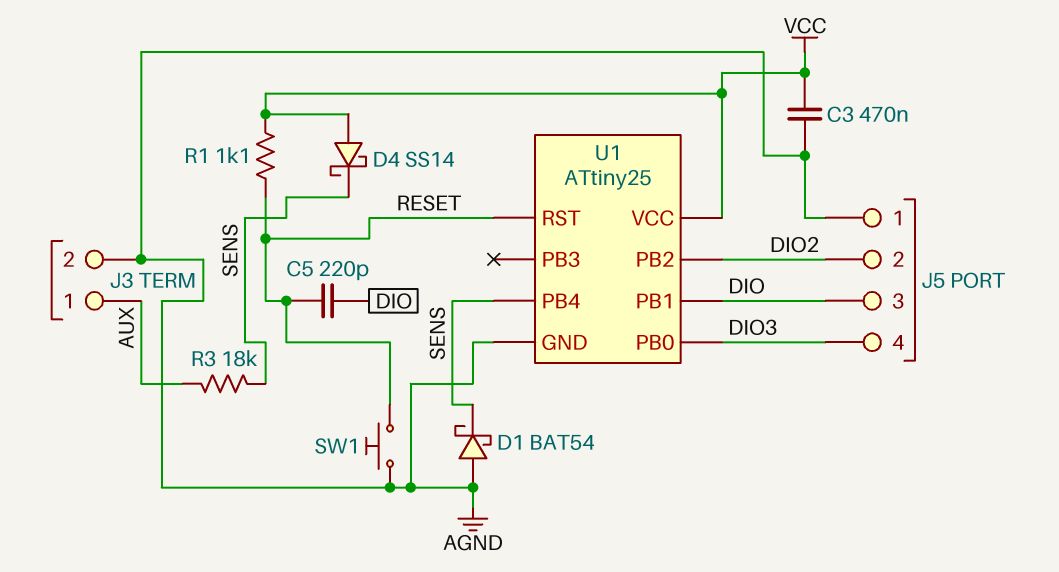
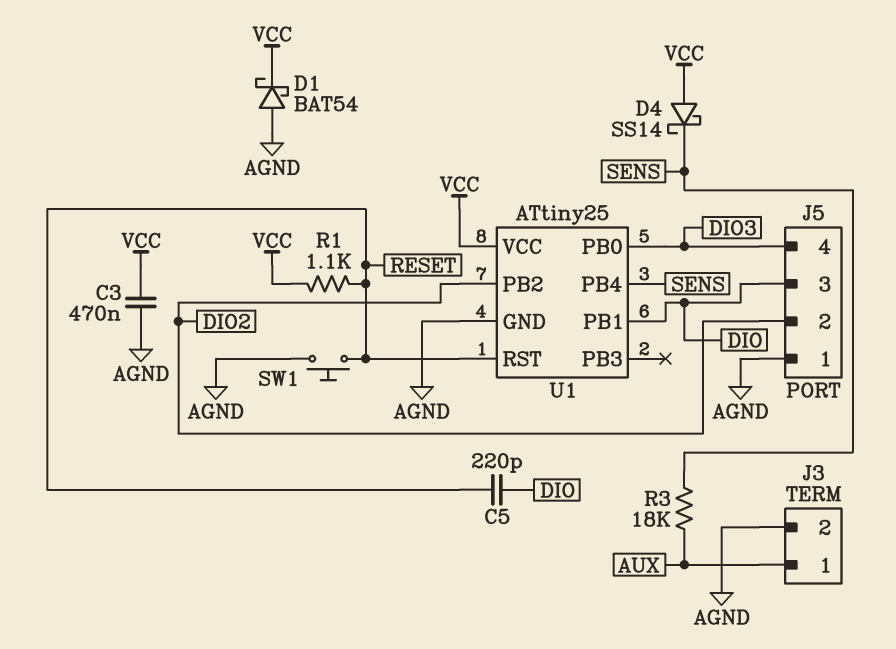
D1: schottky BAT54 (A AGND, K SENS) -> schottky BAT54 (A AGND, K VCC)

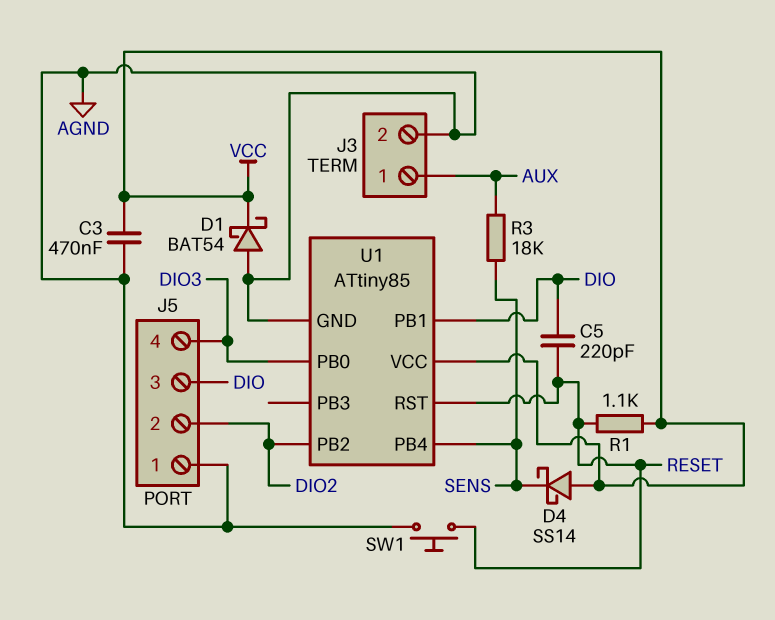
U1: ATtiny25 -> ATtiny85

